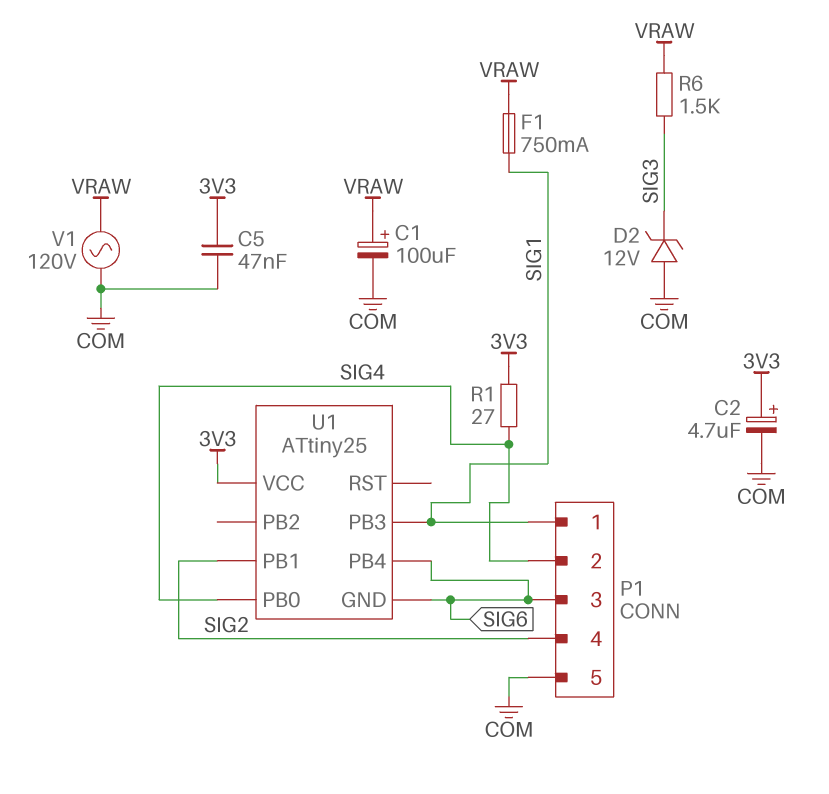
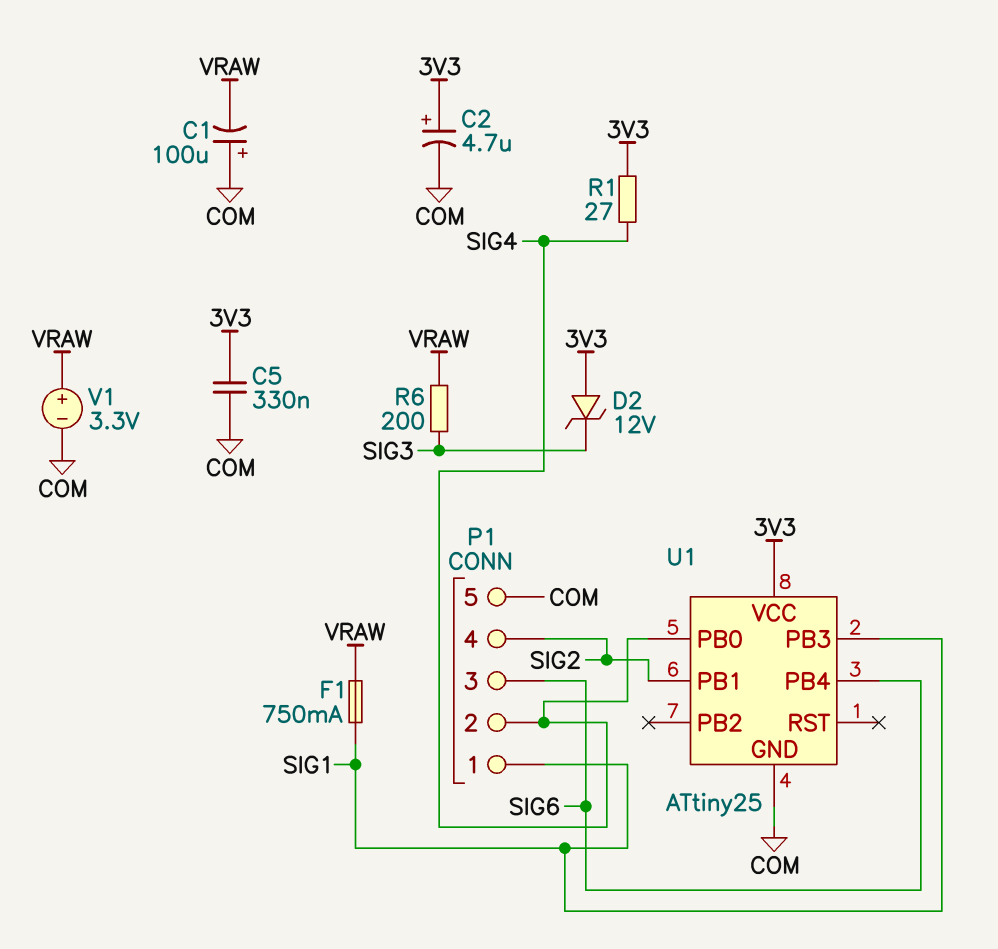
C1: 100uF (plus VRAW, minus COM) -> 100uF (plus COM, minus VRAW)
C5: 47nF (3V3, COM) -> 330nF (3V3, COM)
D2: zener 12V (A COM, K SIG3) -> zener 12V (A 3V3, K SIG3)
R6: 1.5k (SIG3, VRAW) -> 200 (SIG3, VRAW)
U1 pin GND: SIG6 -> COM
V1: AC 120V (COM, VRAW) -> 3.3V (plus VRAW, minus COM)

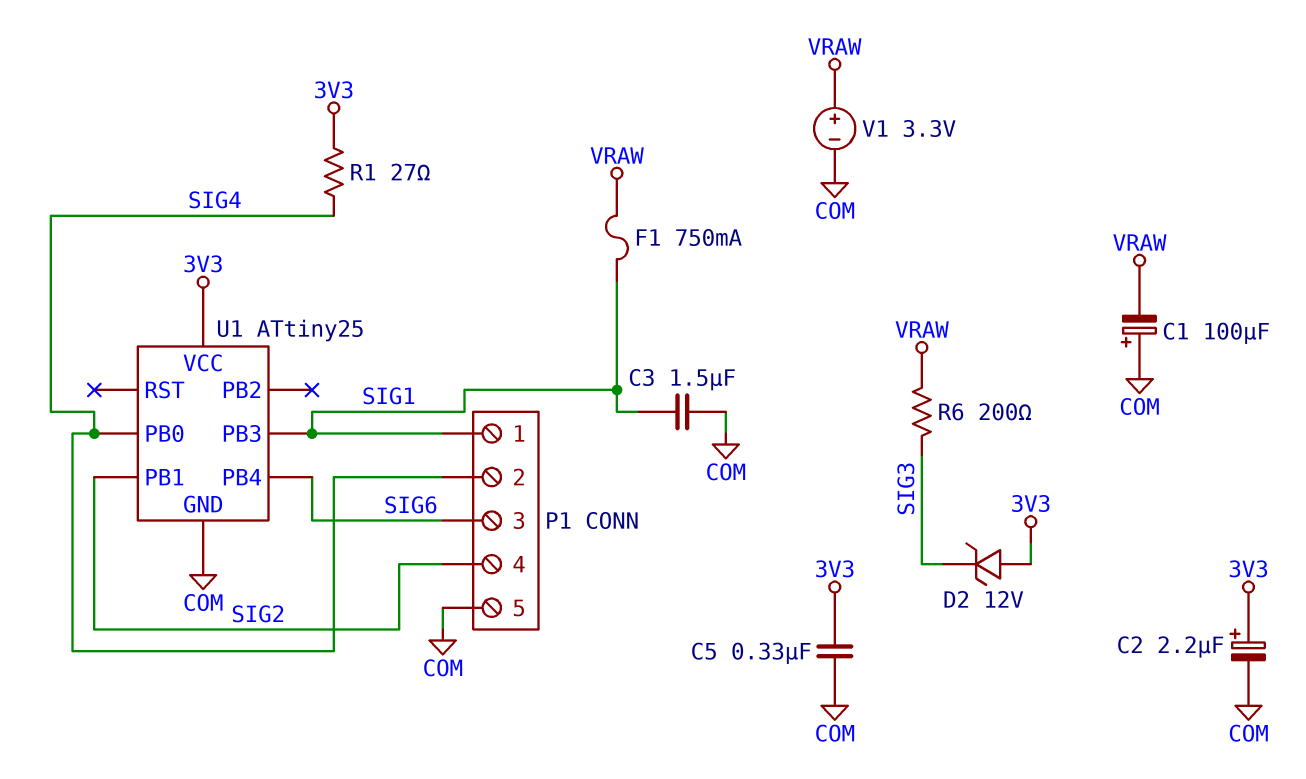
C2: 4.7uF (plus 3V3, minus COM) -> 2.2uF (plus 3V3, minus COM)
C3: none -> 1.5uF (COM, SIG1)

